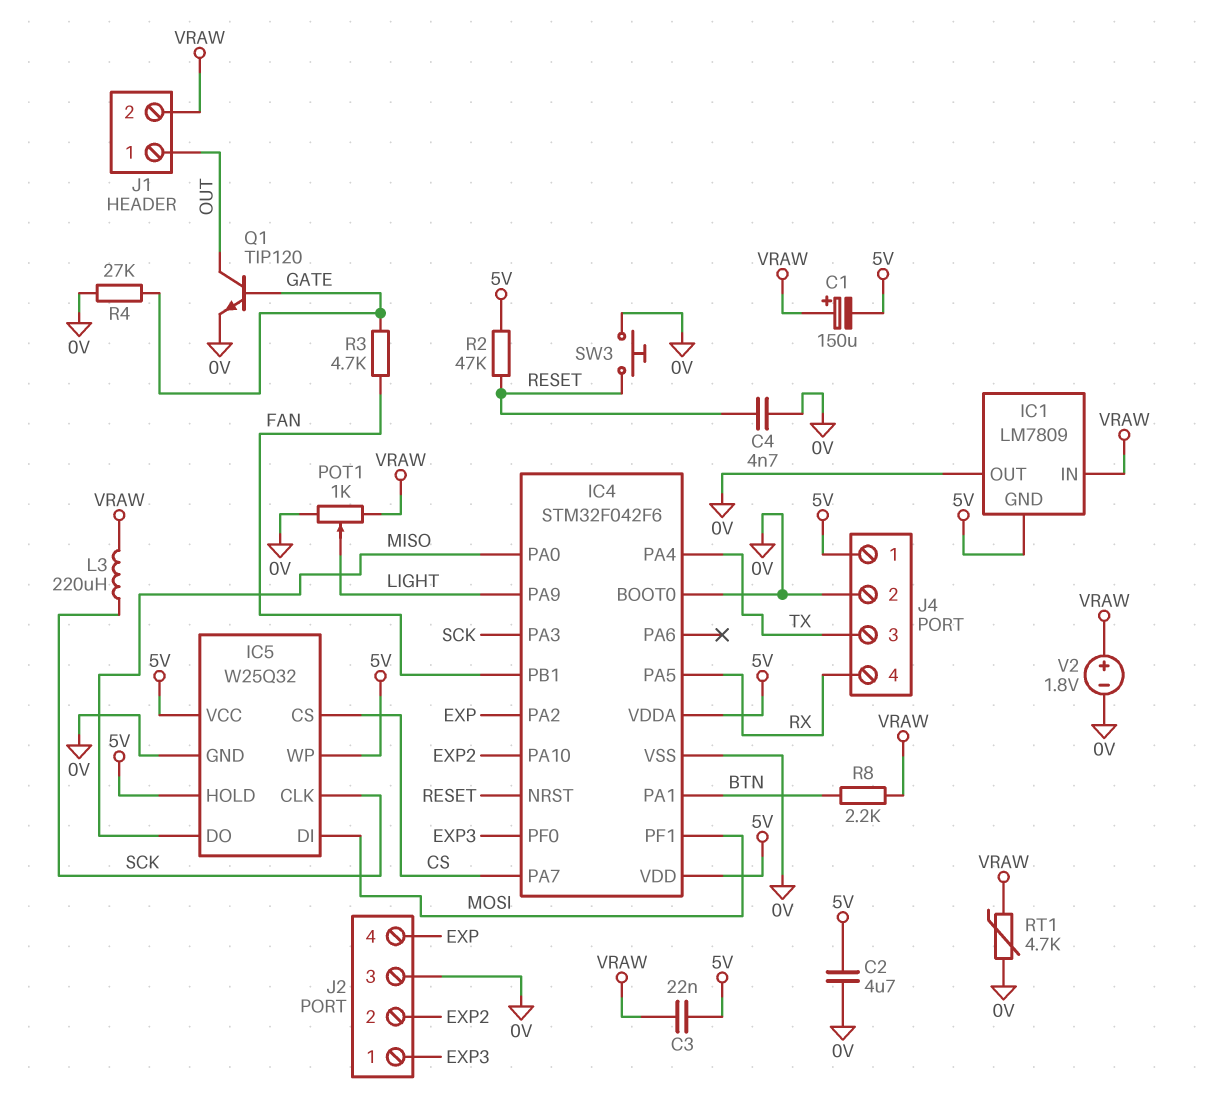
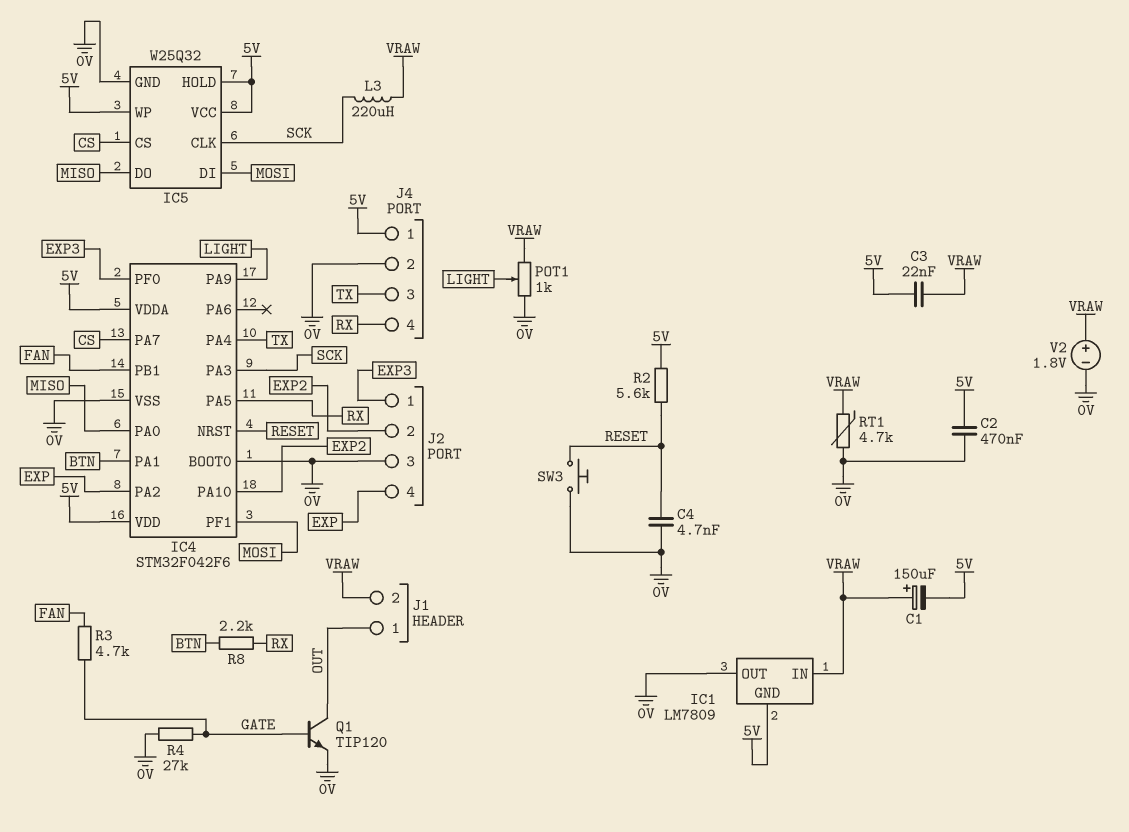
C2: 4.7uF (0V, 5V) -> 470nF (0V, 5V)
R2: 47k (5V, RESET) -> 5.6k (5V, RESET)
R8: 2.2k (BTN, VRAW) -> 2.2k (BTN, RX)

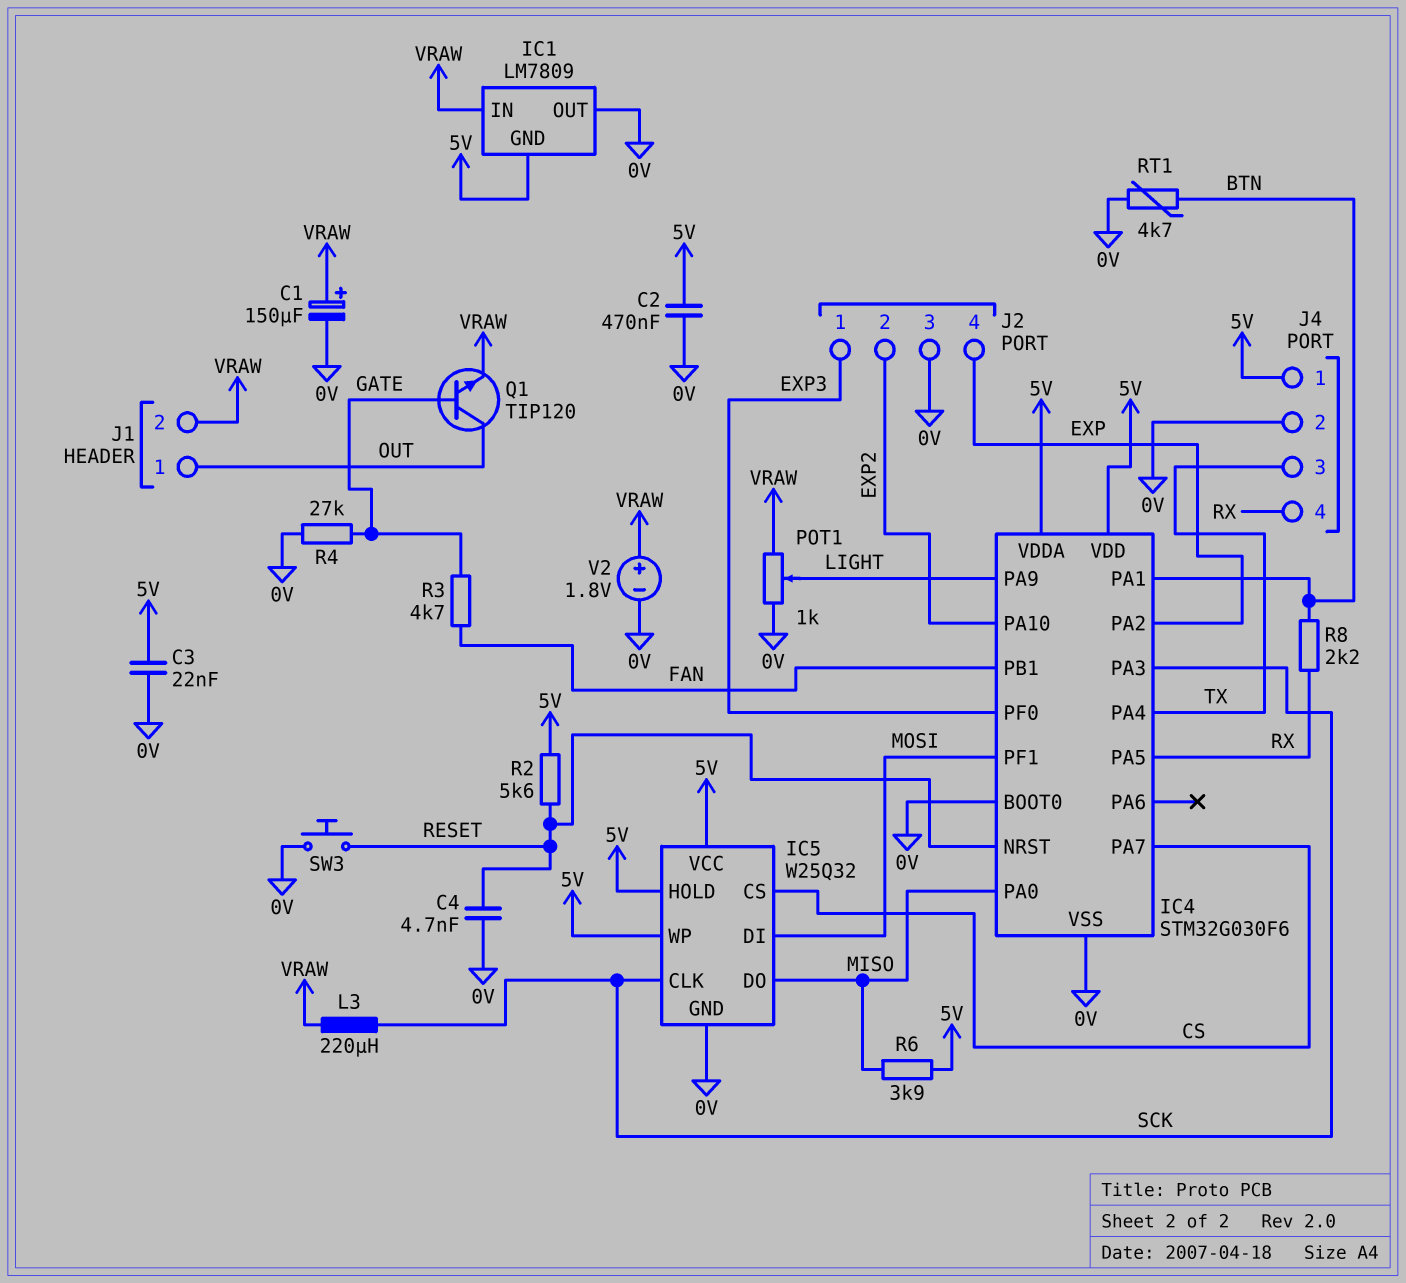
C1: 150uF (plus VRAW, minus 5V) -> 150uF (plus VRAW, minus 0V)
C3: 22nF (5V, VRAW) -> 22nF (0V, 5V)
IC4: STM32F042F6 -> STM32G030F6
Q1: NPN TIP120 (B GATE, C OUT, E 0V) -> NPN TIP120 (B GATE, C OUT, E VRAW)
R6: none -> 3.9k (5V, MISO)
RT1: 4.7k (0V, VRAW) -> 4.7k (0V, BTN)

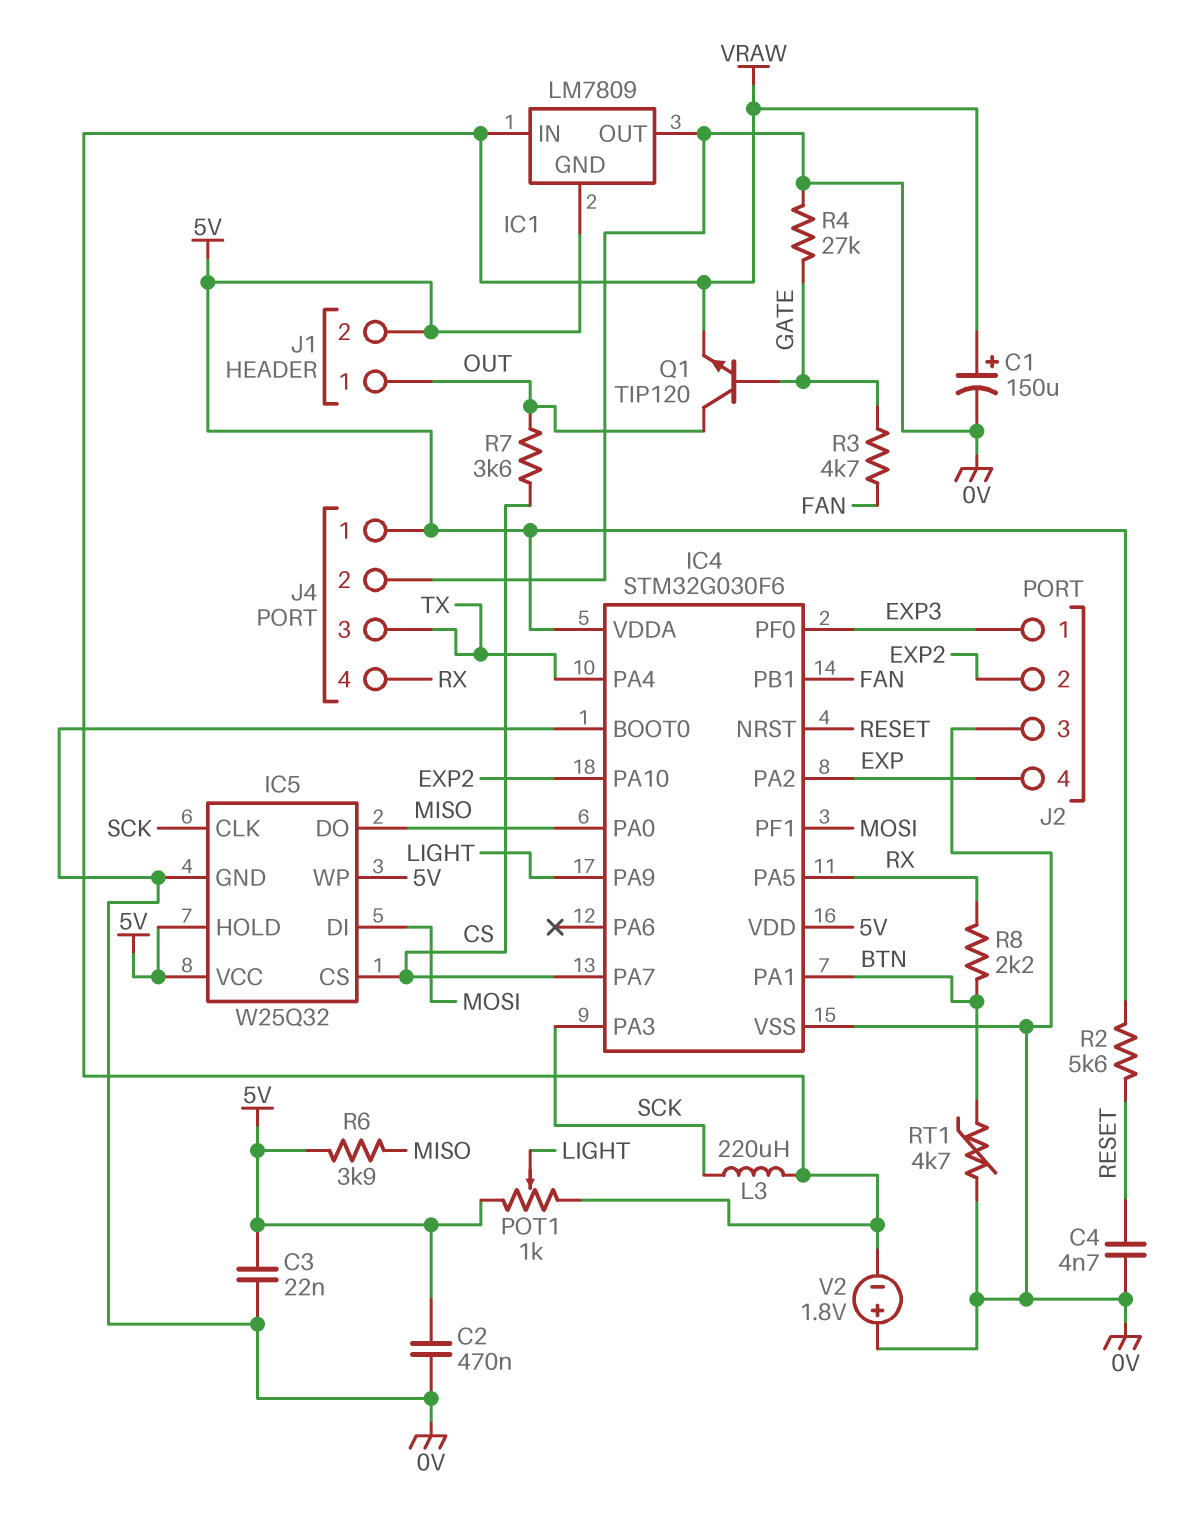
J1 pin 2: VRAW -> 5V
POT1: 1k (0V, VRAW, wiper LIGHT) -> 1k (5V, VRAW, wiper LIGHT)
R7: none -> 3.6k (CS, OUT)
SW3: button (0V, RESET) -> none
V2: 1.8V (plus VRAW, minus 0V) -> 1.8V (plus 0V, minus VRAW)

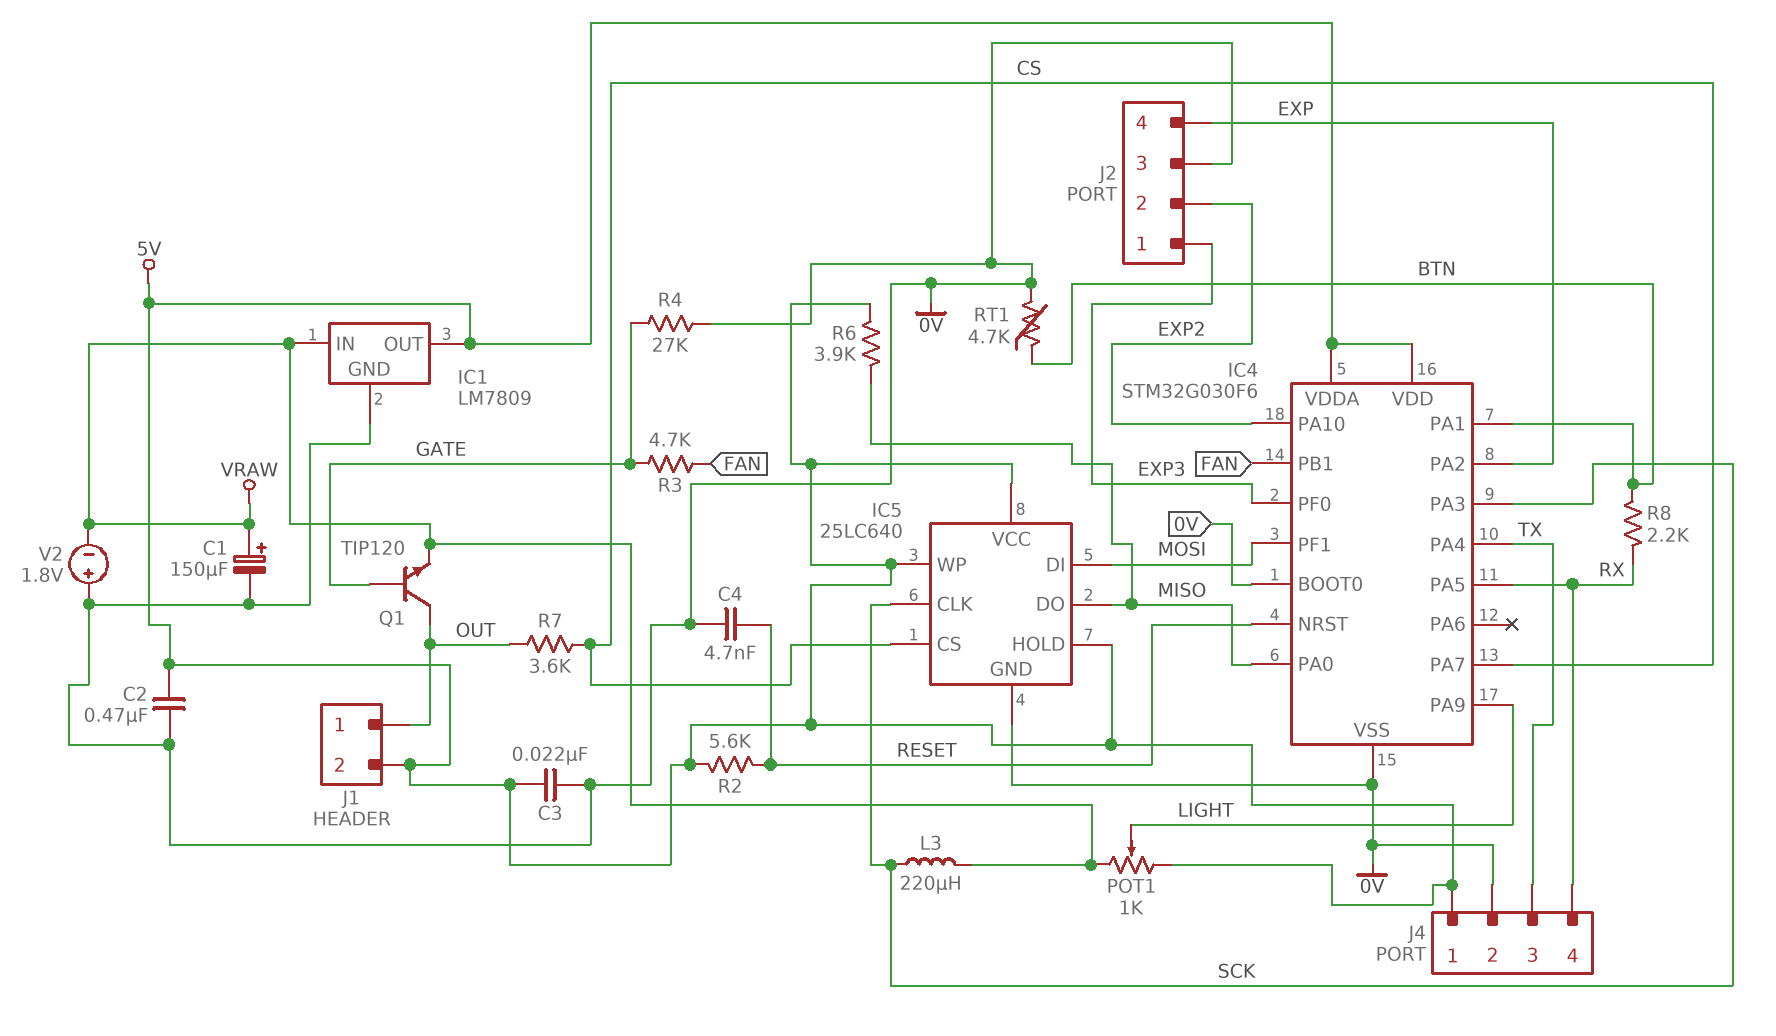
IC1 pin GND: 5V -> 0V
IC1 pin OUT: 0V -> 5V
IC5: W25Q32 -> 25LC640

